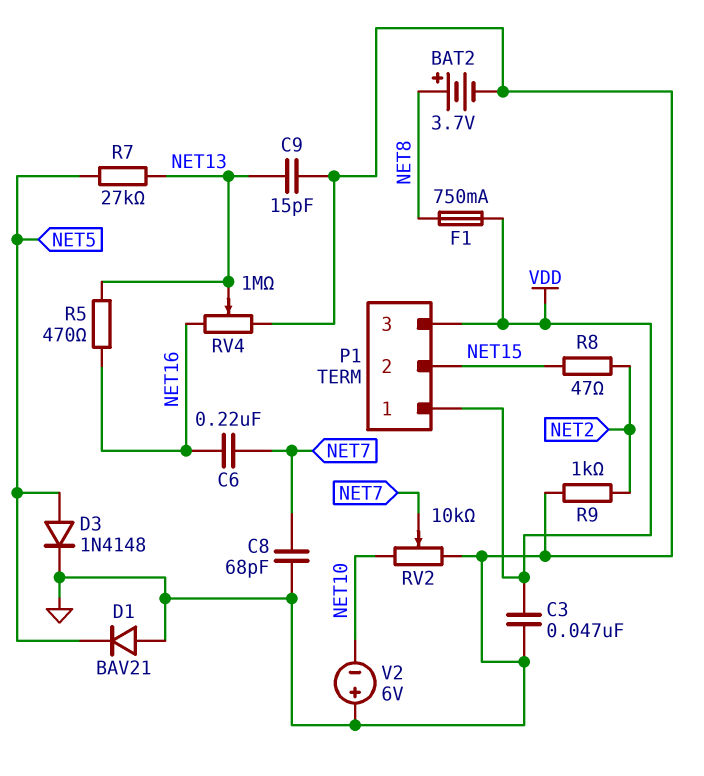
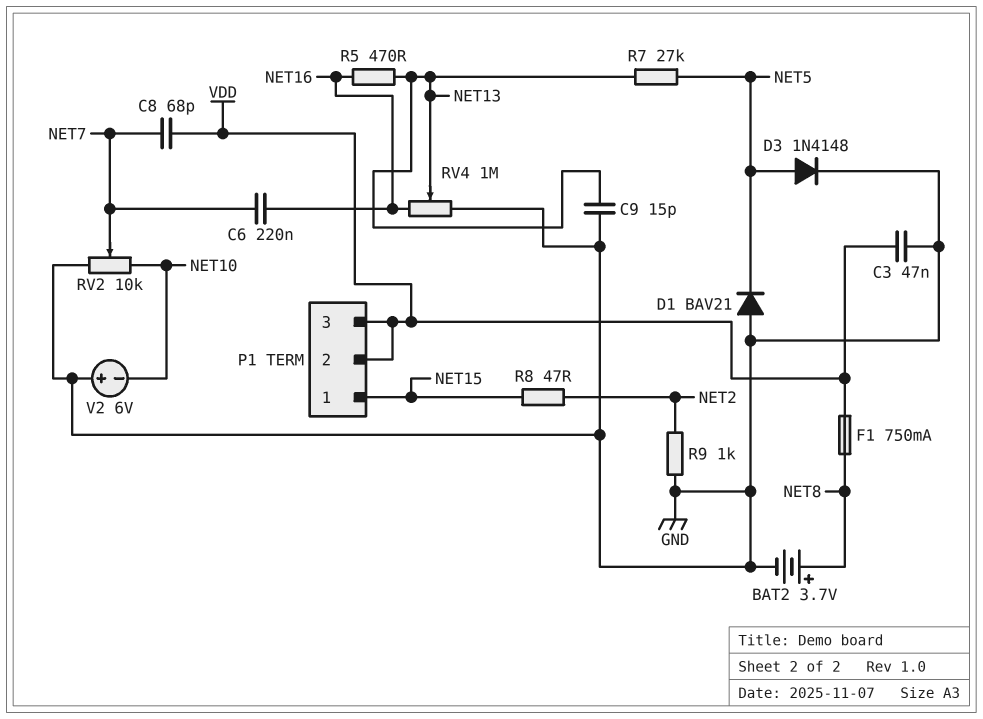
C8: 68pF (GND, NET7) -> 68pF (NET7, VDD)
P1 pin 1: VDD -> NET15
P1 pin 2: NET15 -> VDD

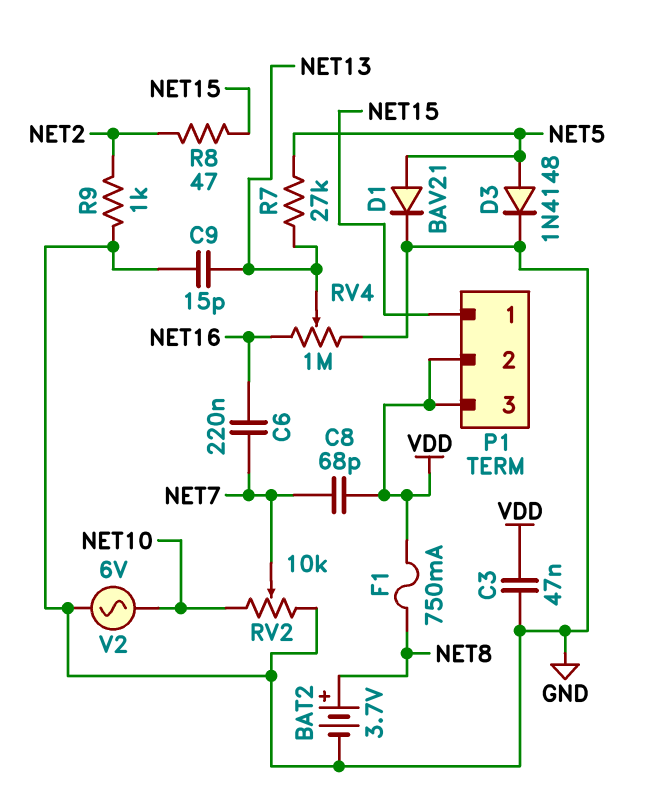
D1: diode BAV21 (A GND, K NET5) -> diode BAV21 (A NET5, K GND)
R5: 470 (NET13, NET16) -> none
V2: 6V (plus GND, minus NET10) -> AC 6V (GND, NET10)

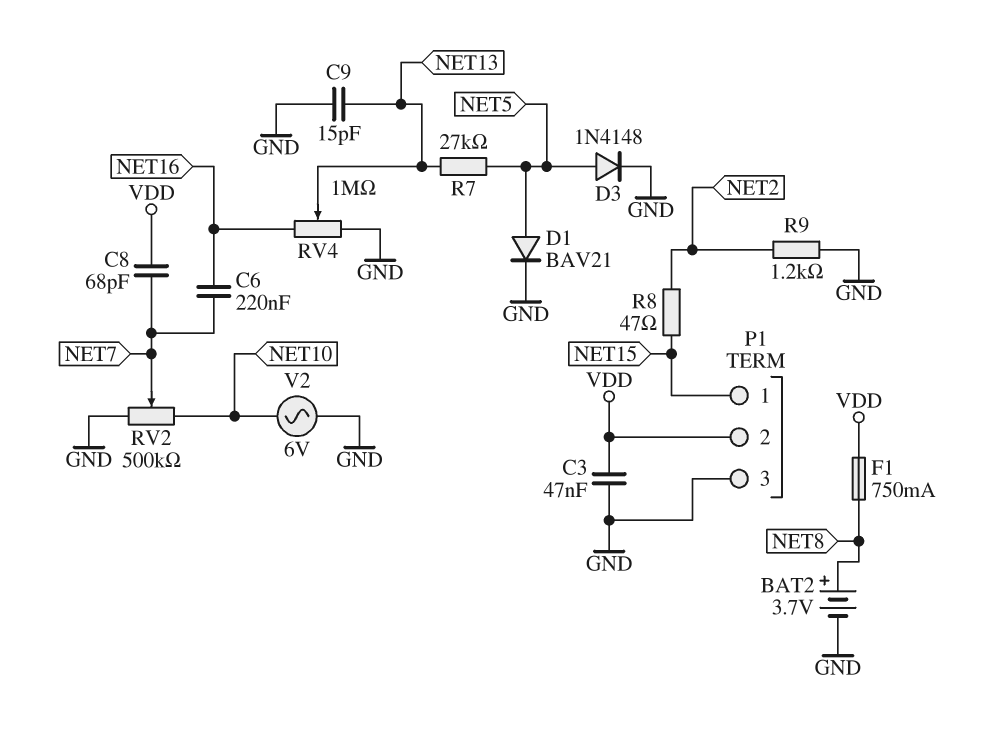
P1 pin 3: VDD -> GND
R9: 1k (GND, NET2) -> 1.2k (GND, NET2)
RV2: 10k (GND, NET10, wiper NET7) -> 500k (GND, NET10, wiper NET7)

